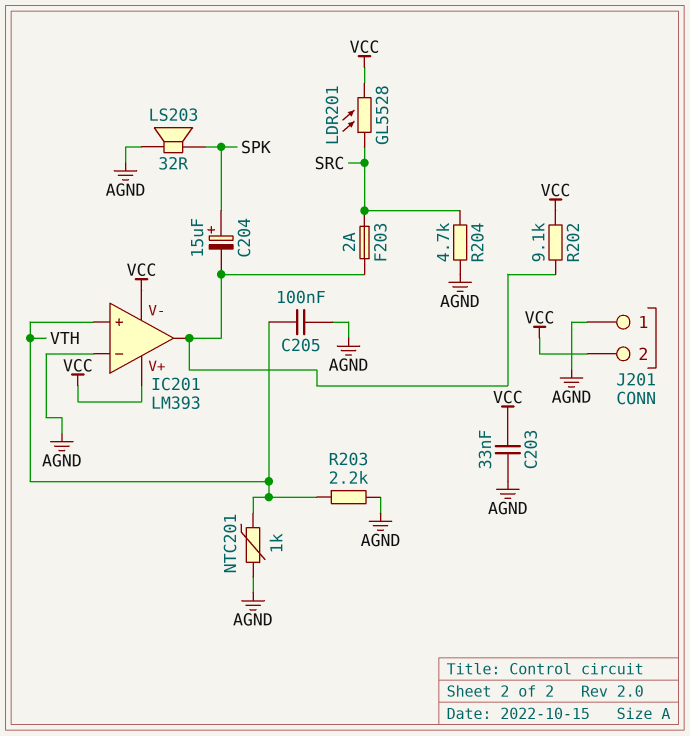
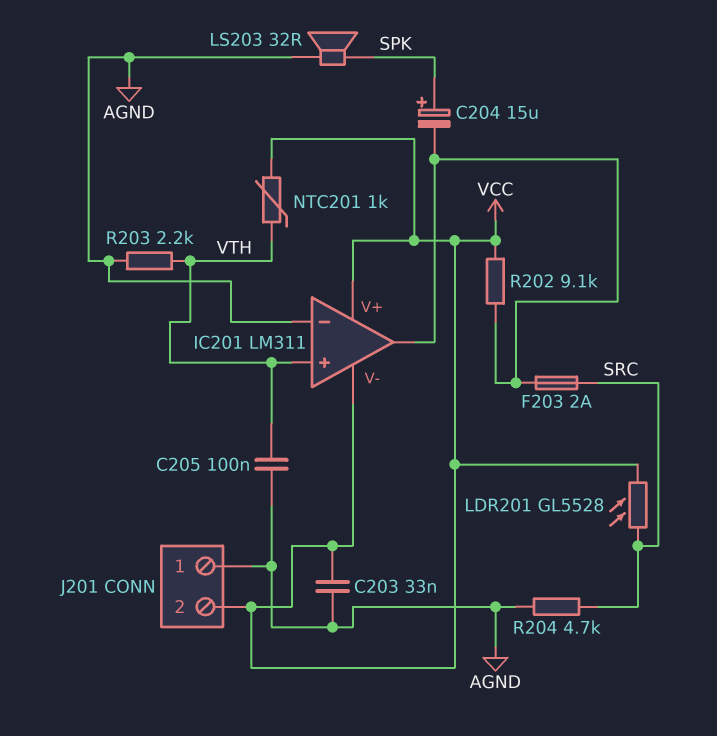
IC201: LM393 -> LM311
NTC201: 1k (AGND, VTH) -> 1k (VCC, VTH)

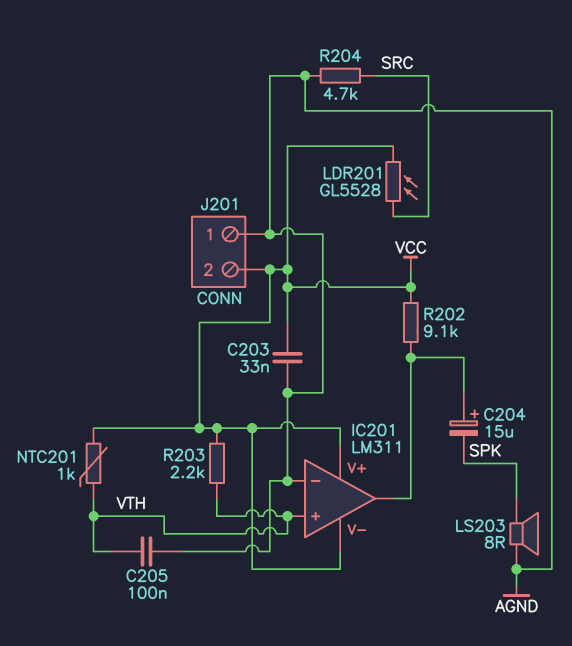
C204: 15uF (plus SPK, minus IC201/out) -> 15uF (plus IC201/out, minus SPK)
F203: 2A (IC201/out, SRC) -> none
LS203: speaker 32R (AGND, SPK) -> speaker 8R (AGND, SPK)
R203: 2.2k (AGND, VTH) -> 2.2k (VCC, VTH)

